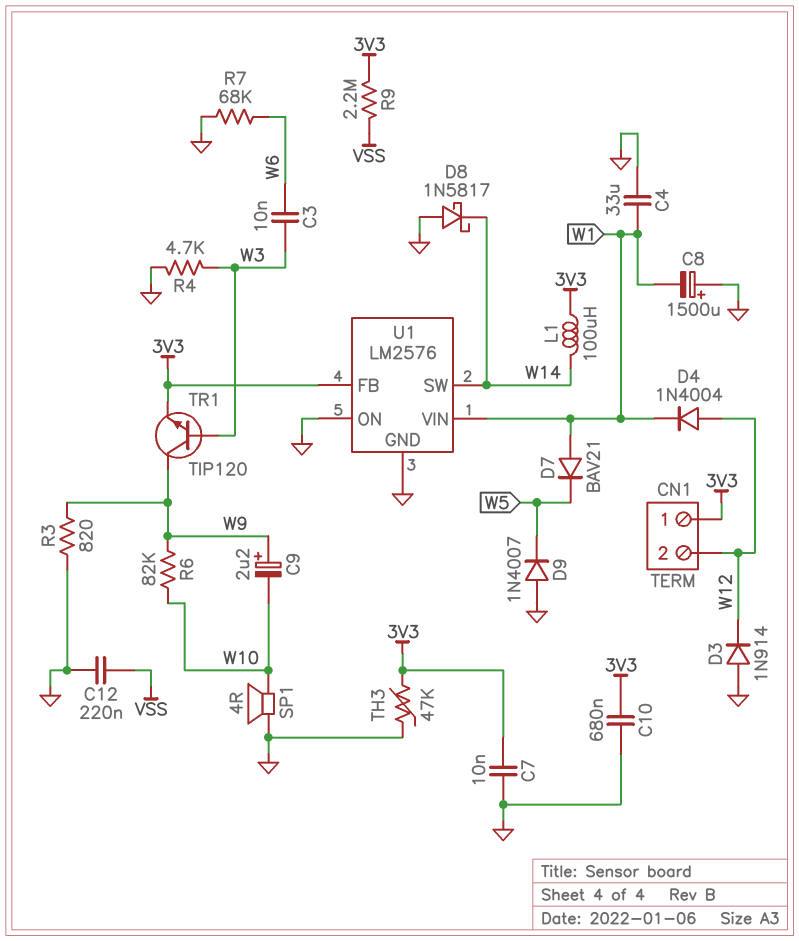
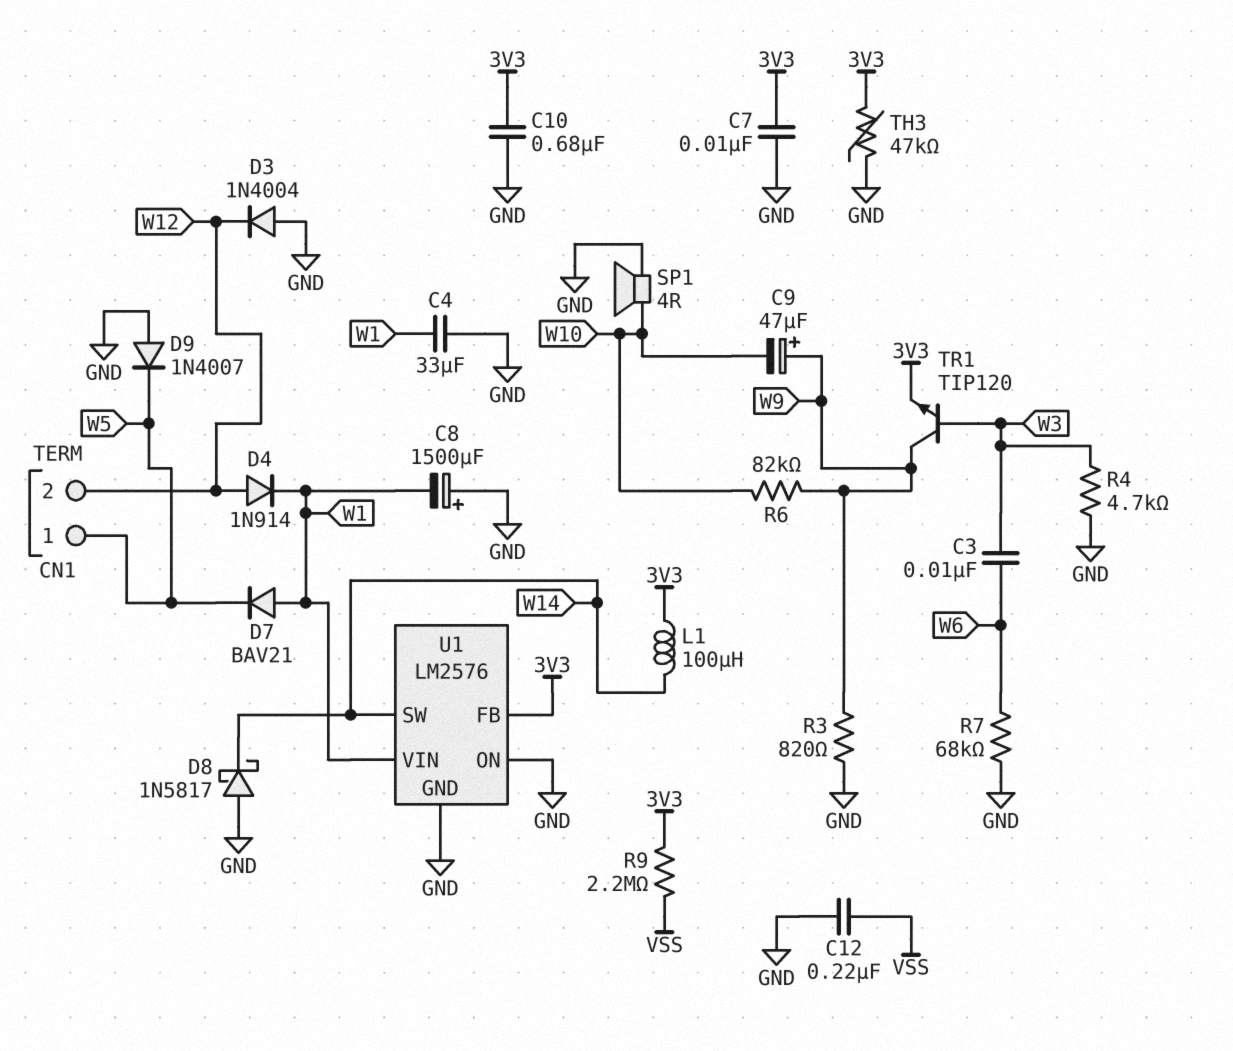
C9: 2.2uF (plus W9, minus W10) -> 47uF (plus W9, minus W10)
CN1 pin 1: 3V3 -> W5
D3: diode 1N914 (A GND, K W12) -> diode 1N4004 (A GND, K W12)
D4: diode 1N4004 (A W12, K W1) -> diode 1N914 (A W12, K W1)

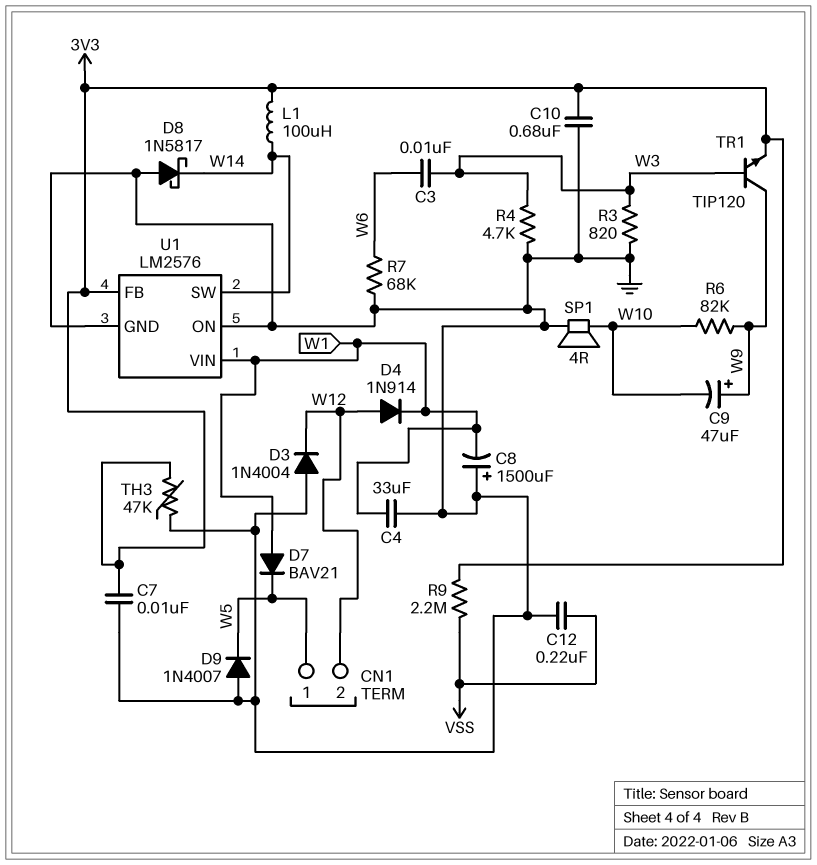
R3: 820 (GND, W9) -> 820 (GND, W3)

